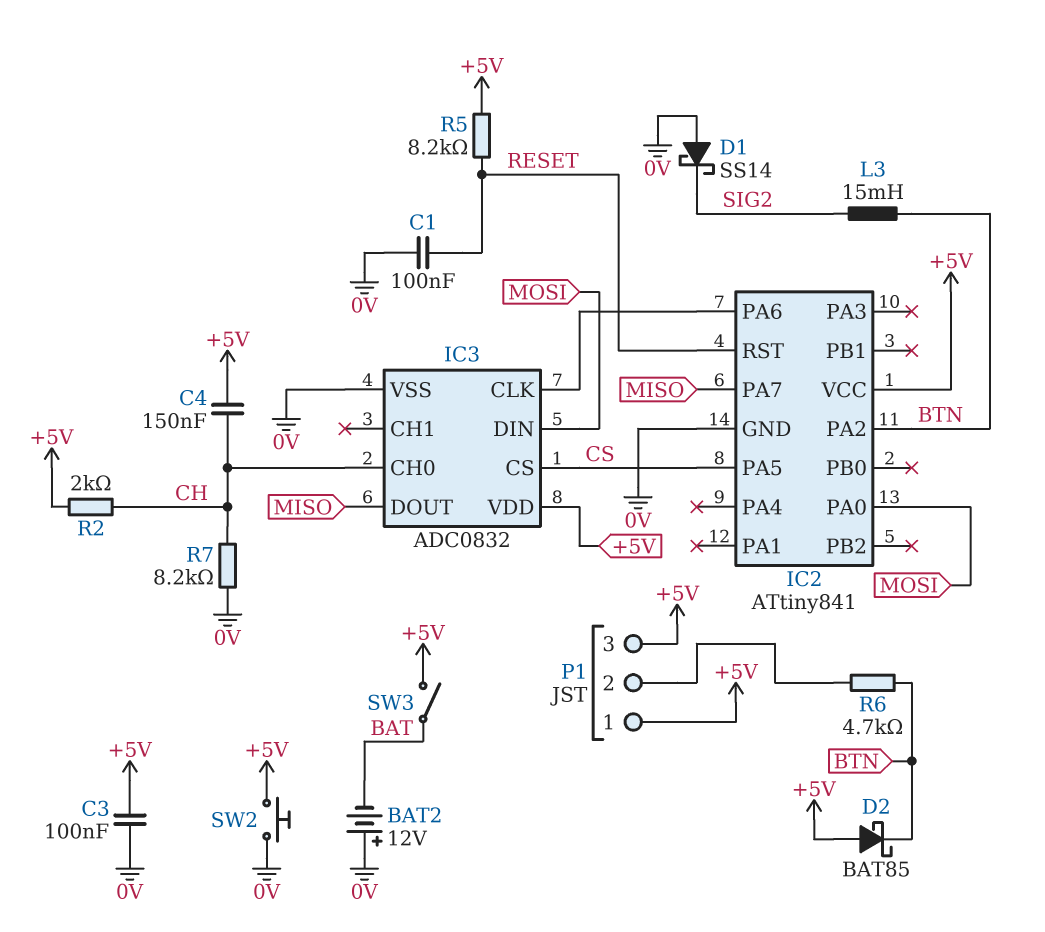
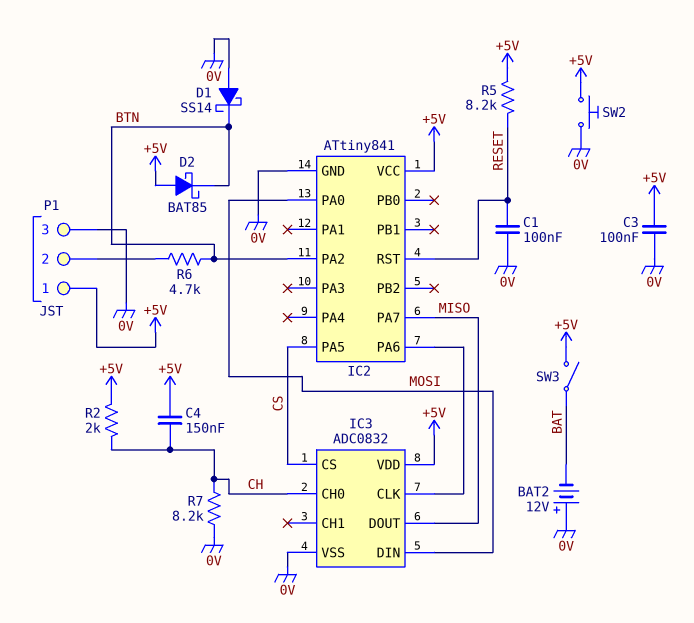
D1: schottky SS14 (A 0V, K SIG2) -> schottky SS14 (A 0V, K BTN)
L3: 15mH (BTN, SIG2) -> none
P1 pin 3: +5V -> 0V

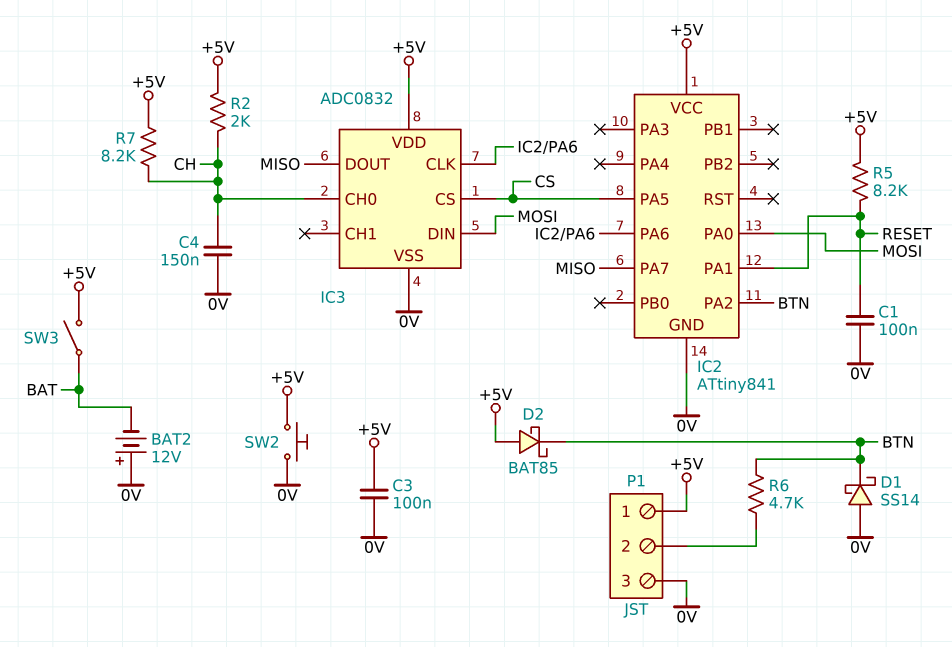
C4: 150nF (+5V, CH) -> 150nF (0V, CH)
IC2 pin PA1: none -> RESET
IC2 pin RST: RESET -> none
R7: 8.2k (0V, CH) -> 8.2k (+5V, CH)

